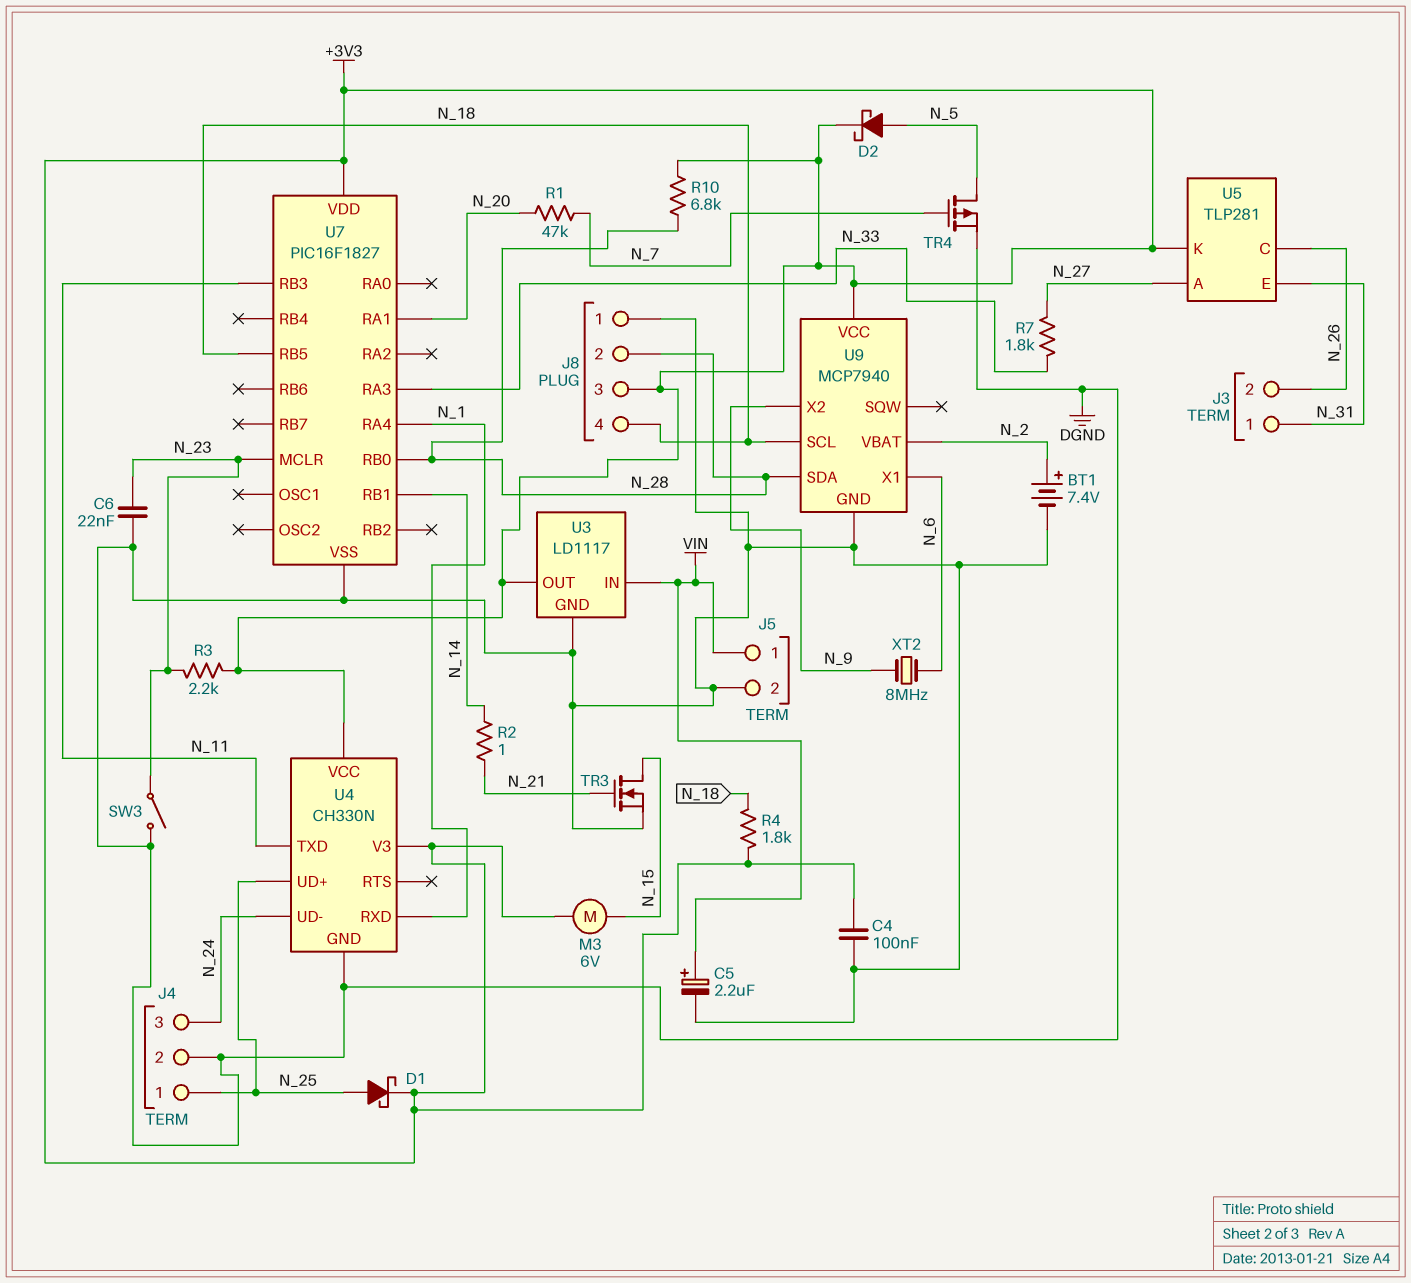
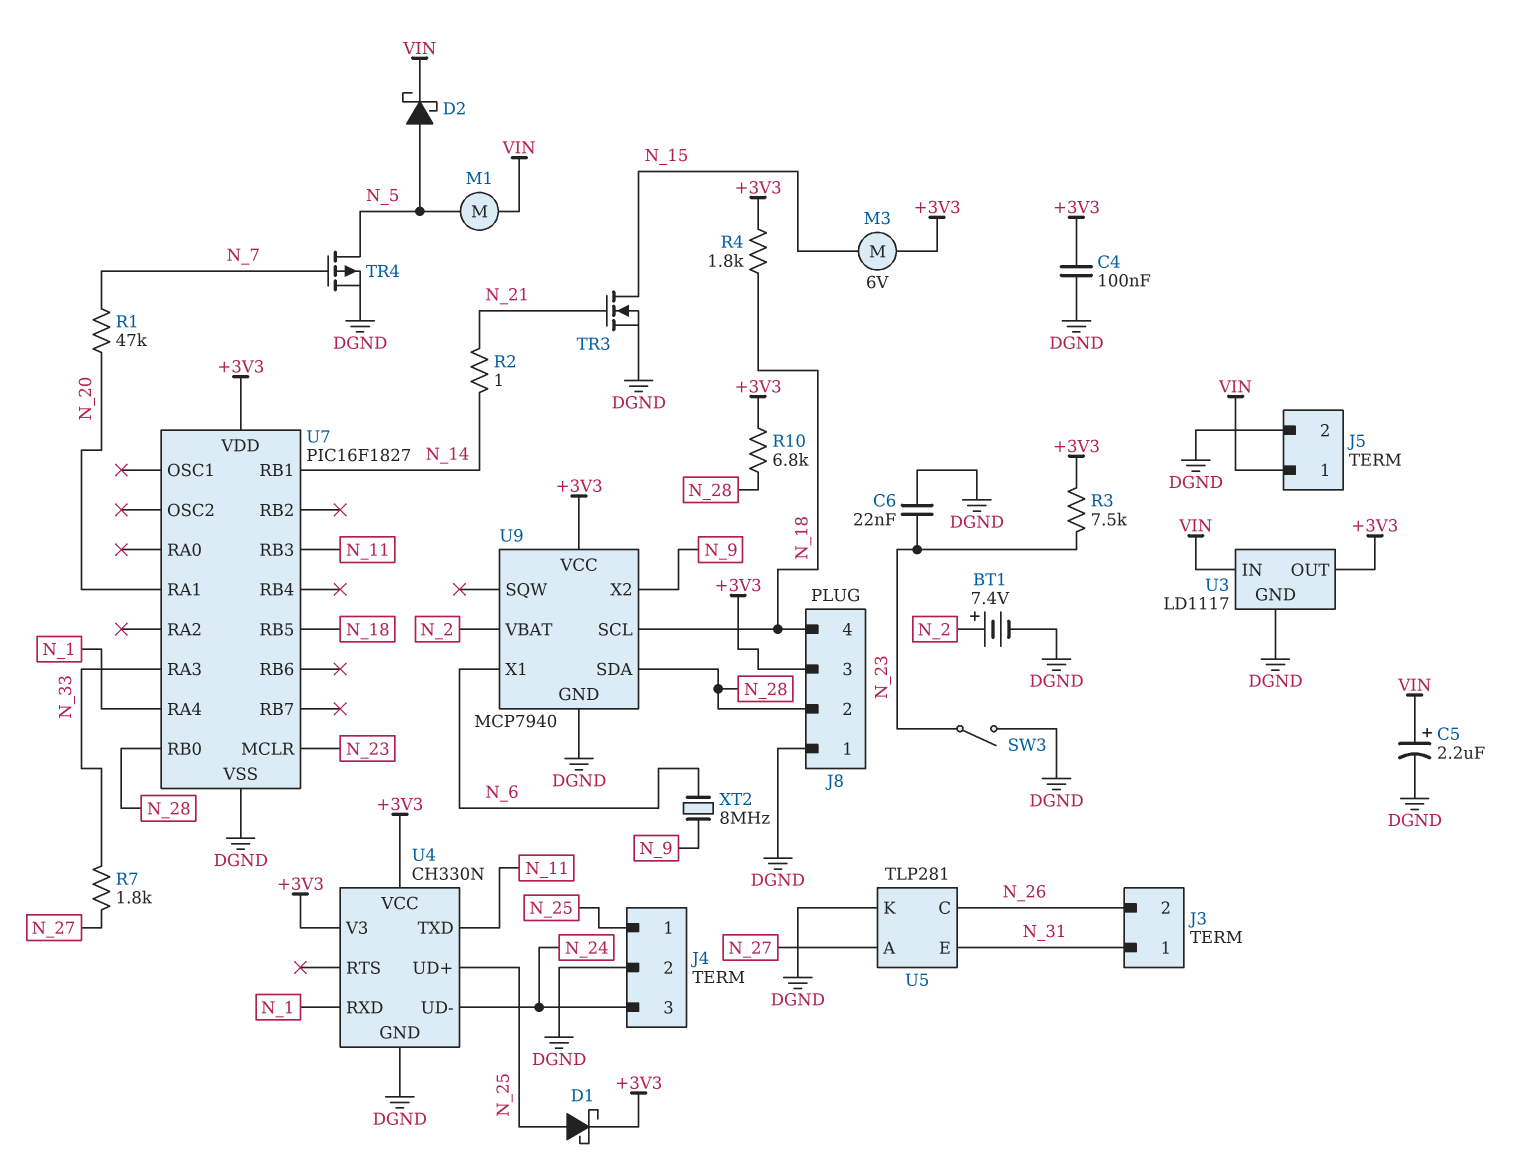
D2: schottky (A N_5, K +3V3) -> schottky (A N_5, K VIN)
M1: none -> motor (N_5, VIN)
R3: 2.2k (+3V3, N_23) -> 7.5k (+3V3, N_23)
U5 pin K: +3V3 -> DGND

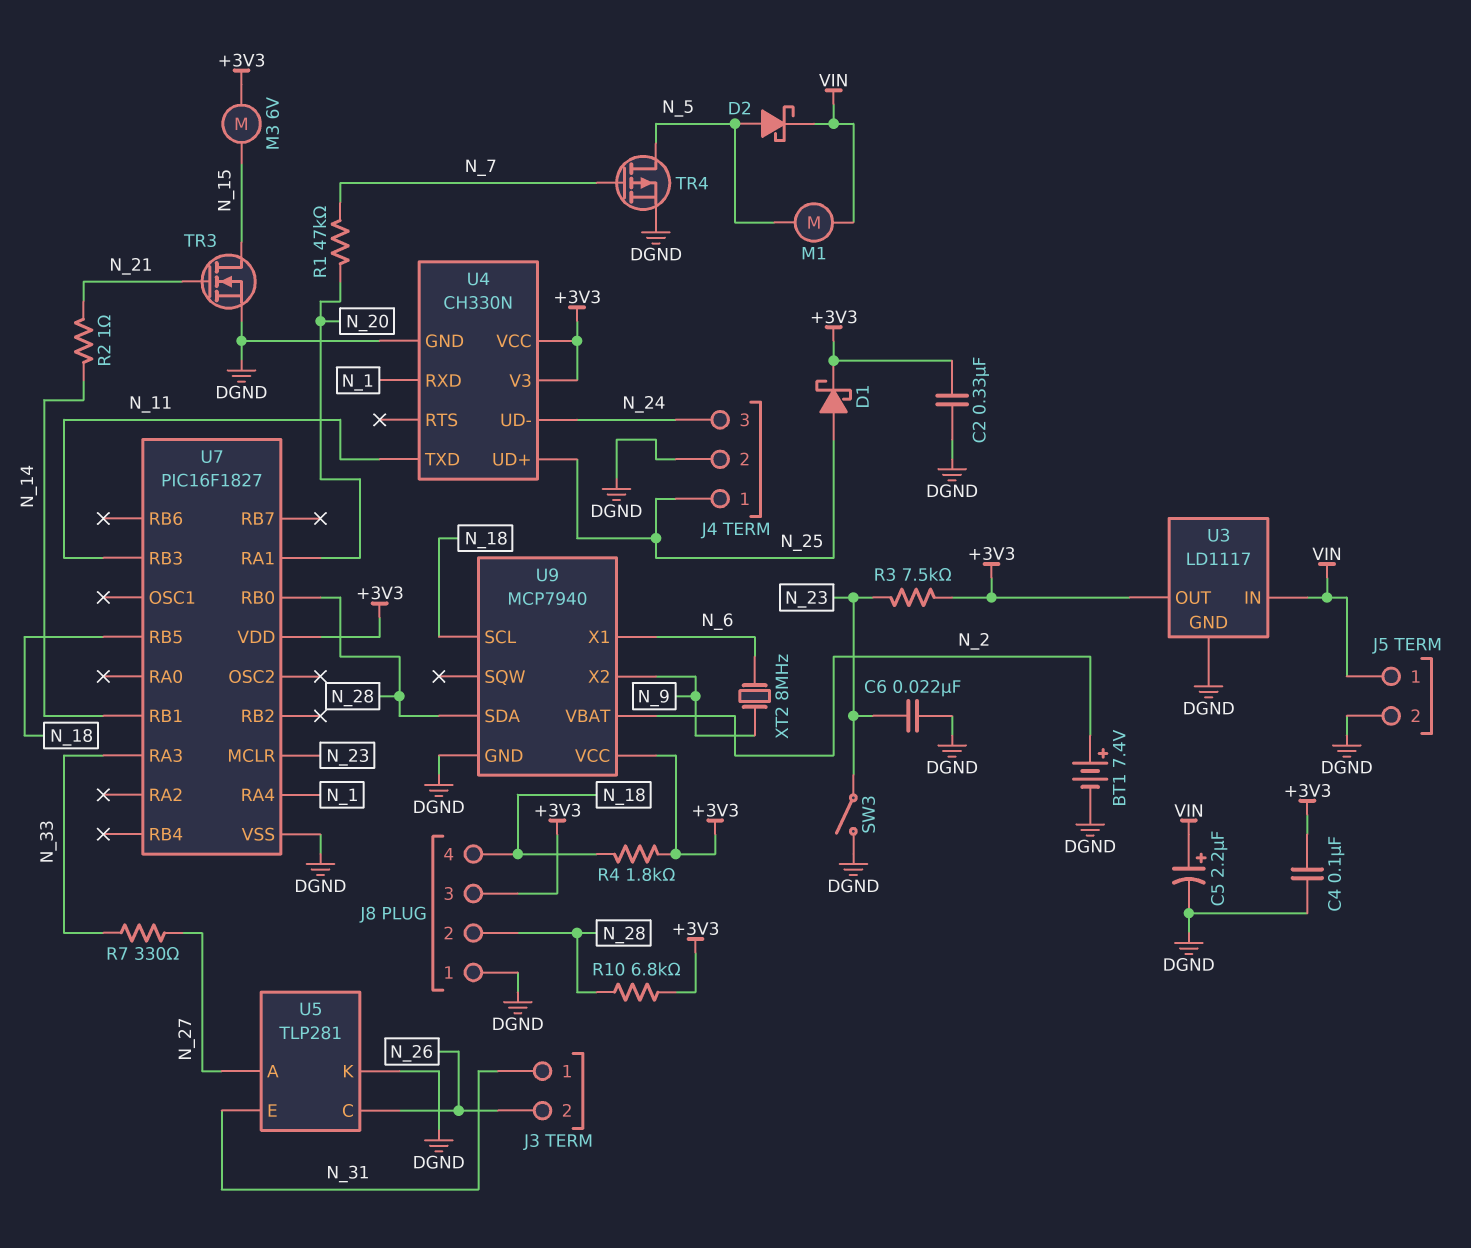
C2: none -> 330nF (+3V3, DGND)
R7: 1.8k (N_27, N_33) -> 330 (N_27, N_33)

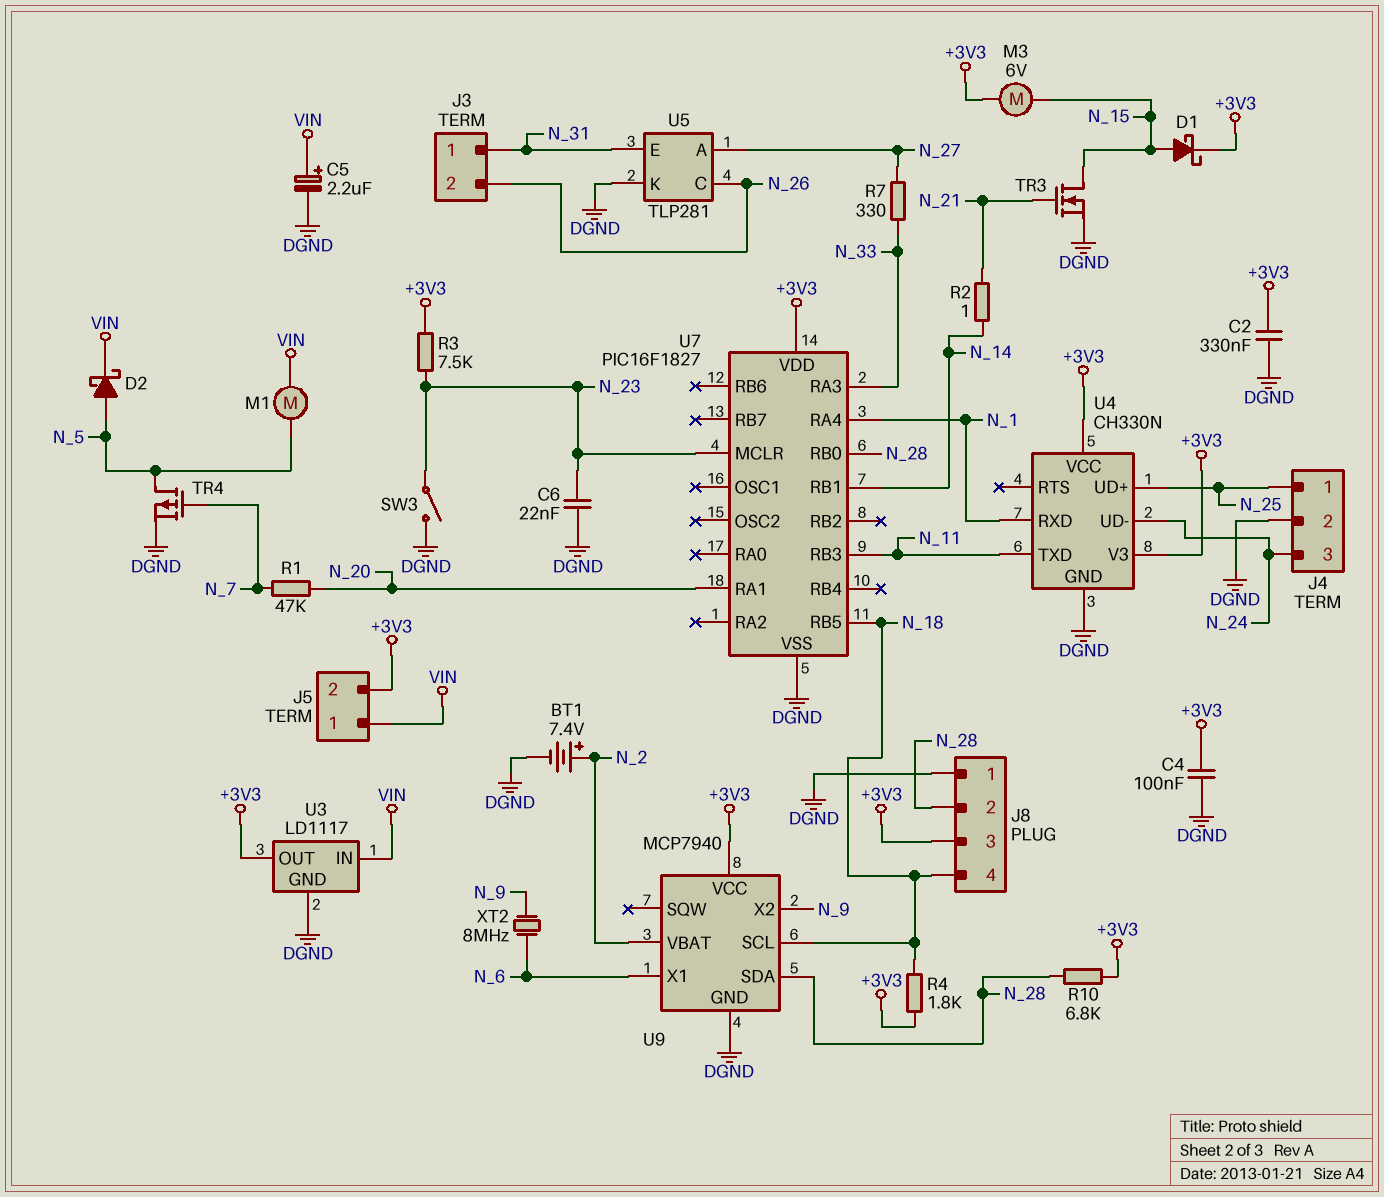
D1: schottky (A N_25, K +3V3) -> schottky (A N_15, K +3V3)
J5 pin 2: DGND -> +3V3

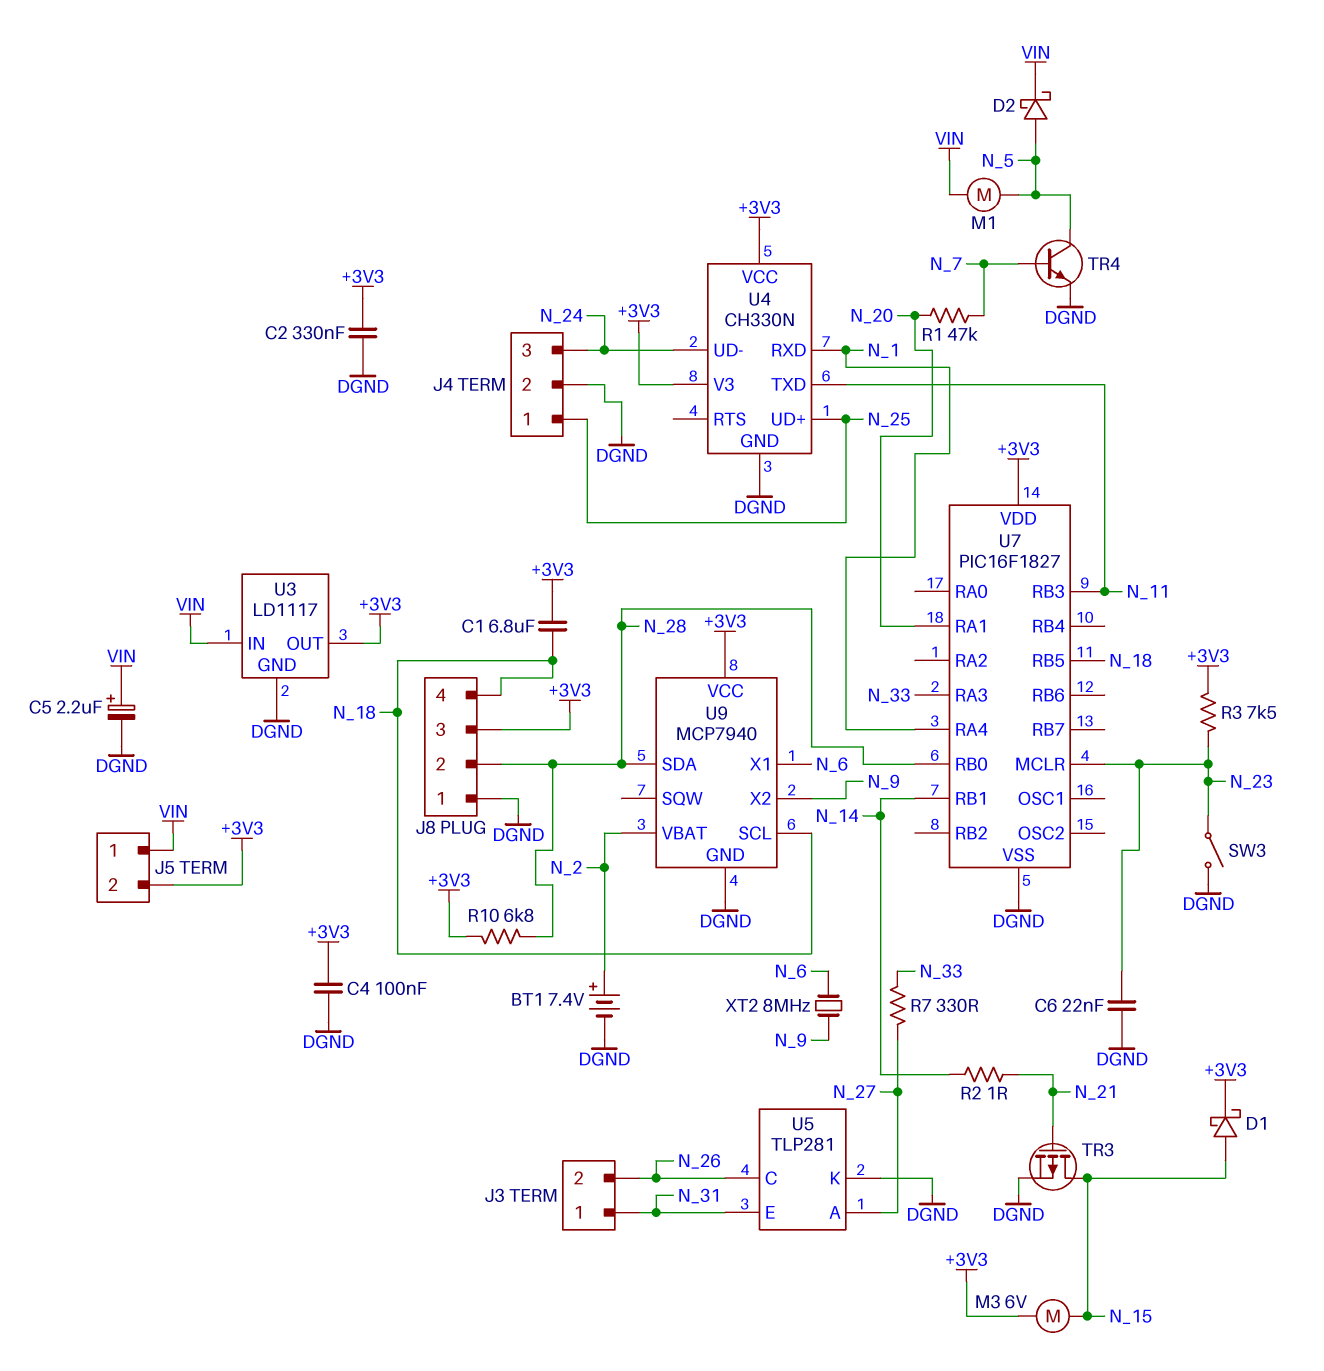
C1: none -> 6.8uF (+3V3, N_18)
R4: 1.8k (+3V3, N_18) -> none
TR3: NMOS (G N_21, D N_15, S DGND) -> PMOS (G N_21, D N_15, S DGND)
TR4: PMOS (G N_7, D N_5, S DGND) -> NPN (B N_7, C N_5, E DGND)

